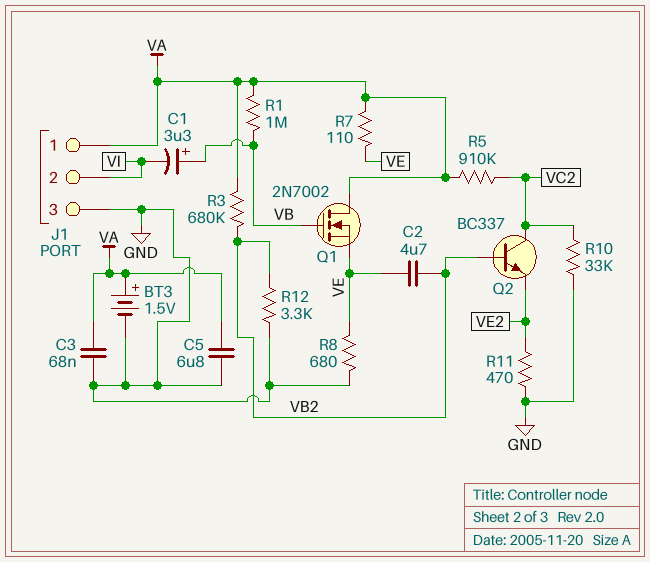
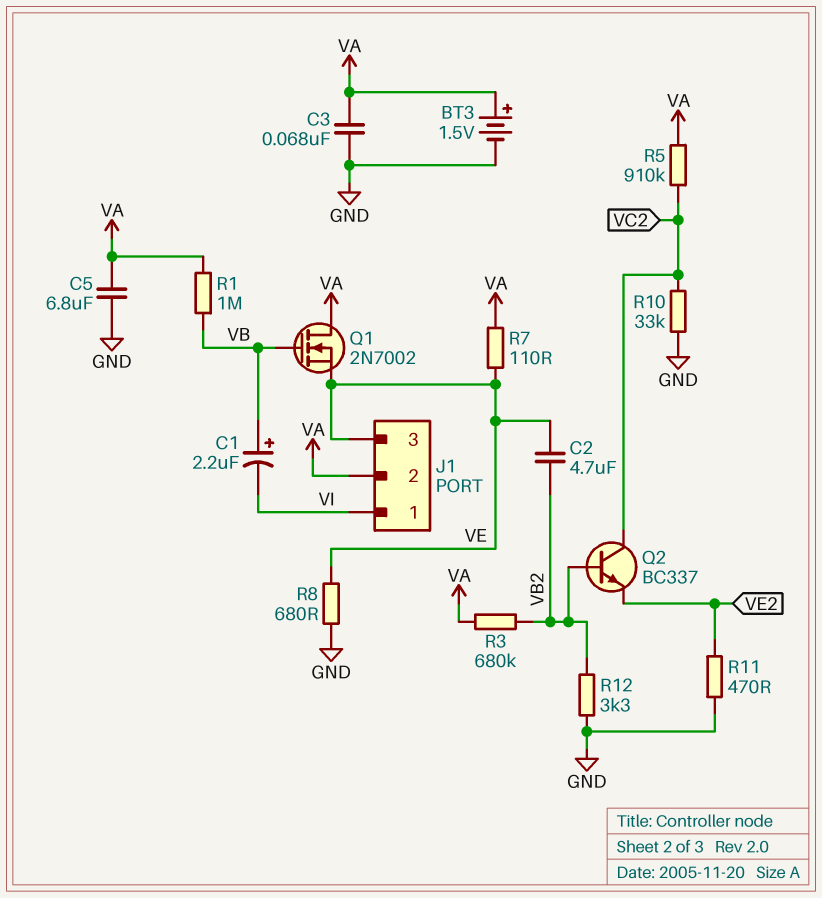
C1: 3.3uF (plus VB, minus VI) -> 2.2uF (plus VB, minus VI)
J1 pin 1: VA -> VI
J1 pin 2: VI -> VA
J1 pin 3: GND -> VE

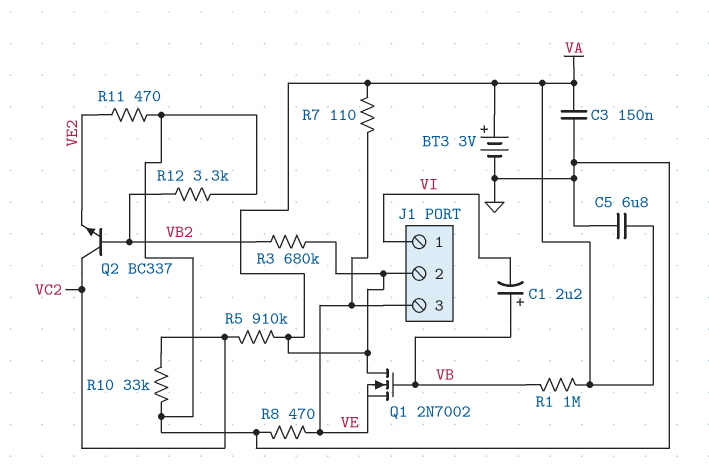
BT3: 1.5V (plus VA, minus GND) -> 3V (plus VA, minus GND)
C2: 4.7uF (VB2, VE) -> none
C3: 68nF (GND, VA) -> 150nF (GND, VA)
R8: 680 (GND, VE) -> 470 (GND, VE)

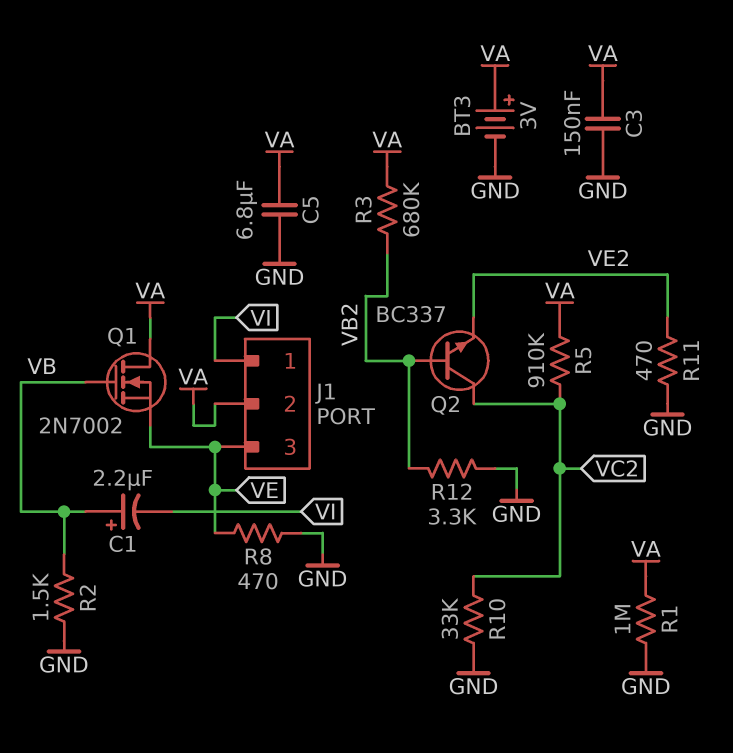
R1: 1M (VA, VB) -> 1M (GND, VA)
R2: none -> 1.5k (GND, VB)
R7: 110 (VA, VE) -> none

